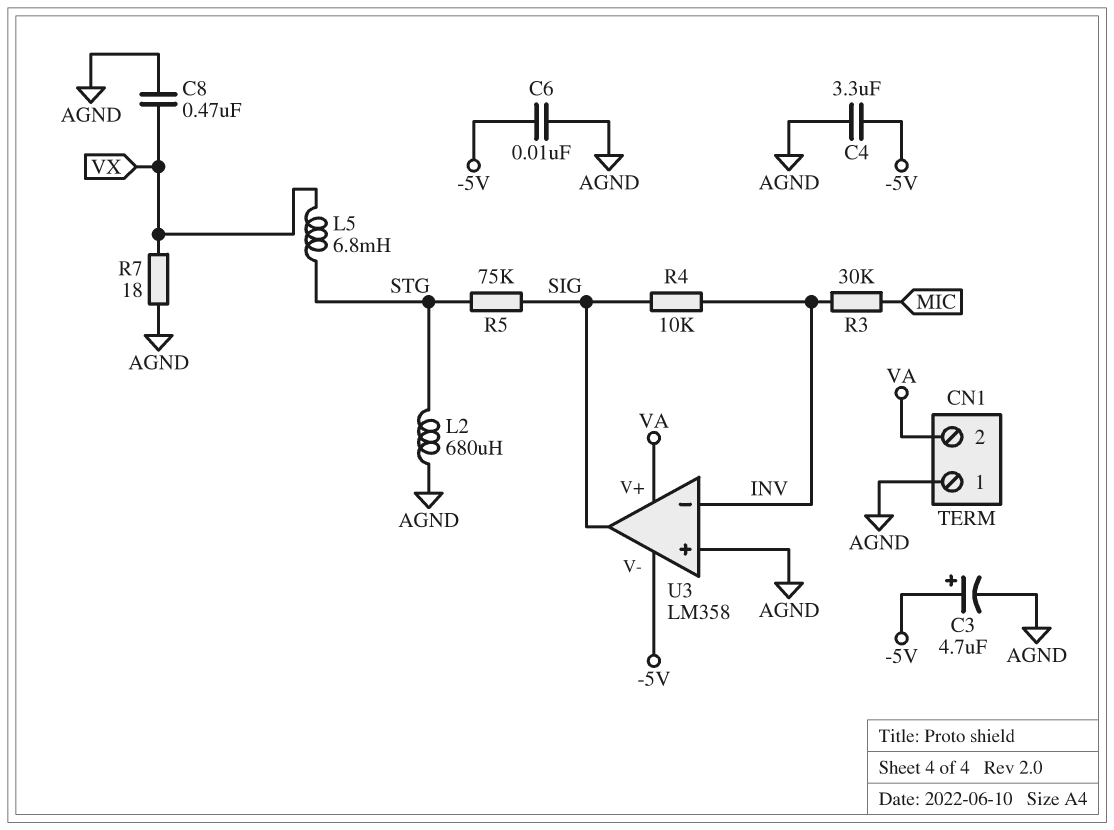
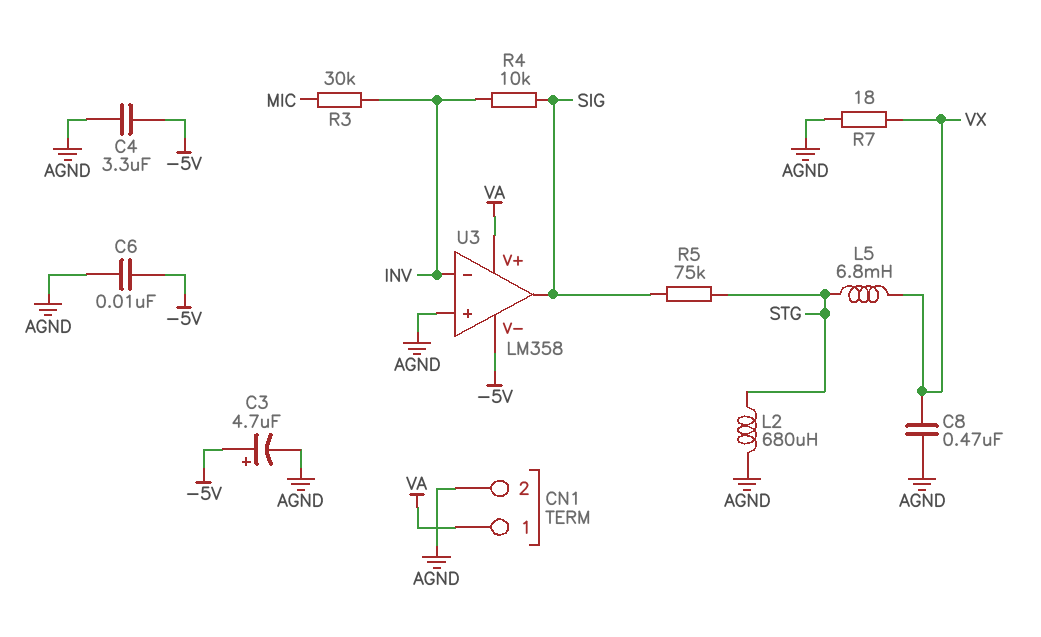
CN1 pin 1: AGND -> VA
CN1 pin 2: VA -> AGND

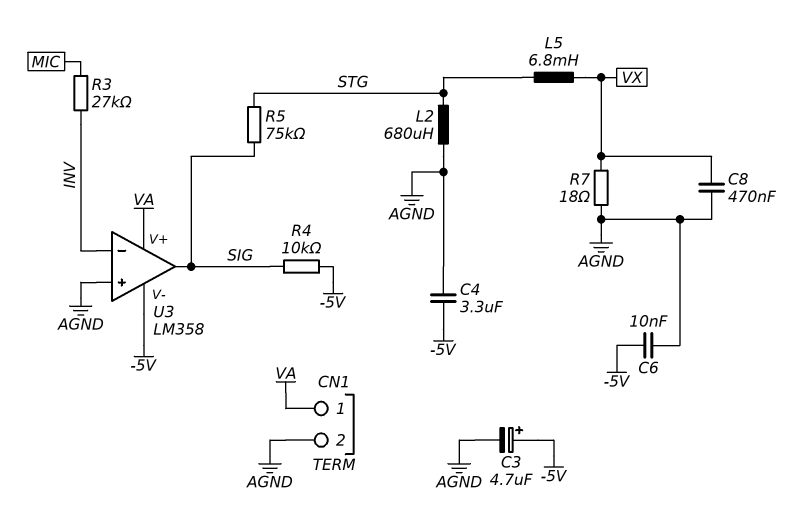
R3: 30k (INV, MIC) -> 27k (INV, MIC)
R4: 10k (INV, SIG) -> 10k (-5V, SIG)

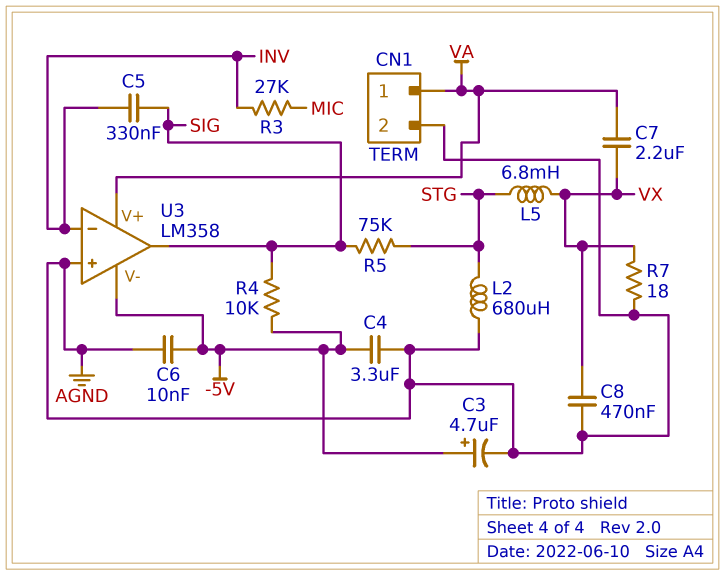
C5: none -> 330nF (INV, SIG)
C7: none -> 2.2uF (VA, VX)

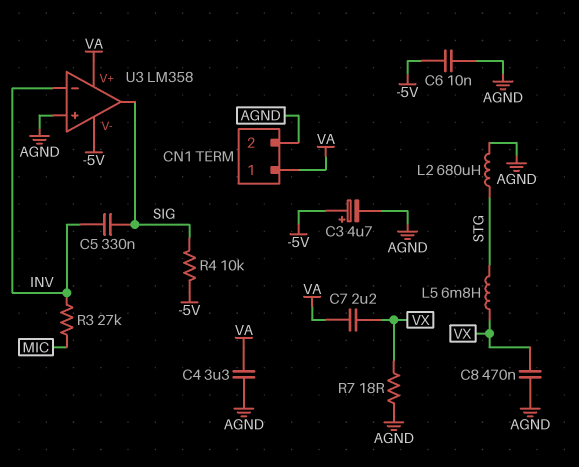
C4: 3.3uF (-5V, AGND) -> 3.3uF (AGND, VA)
R5: 75k (SIG, STG) -> none

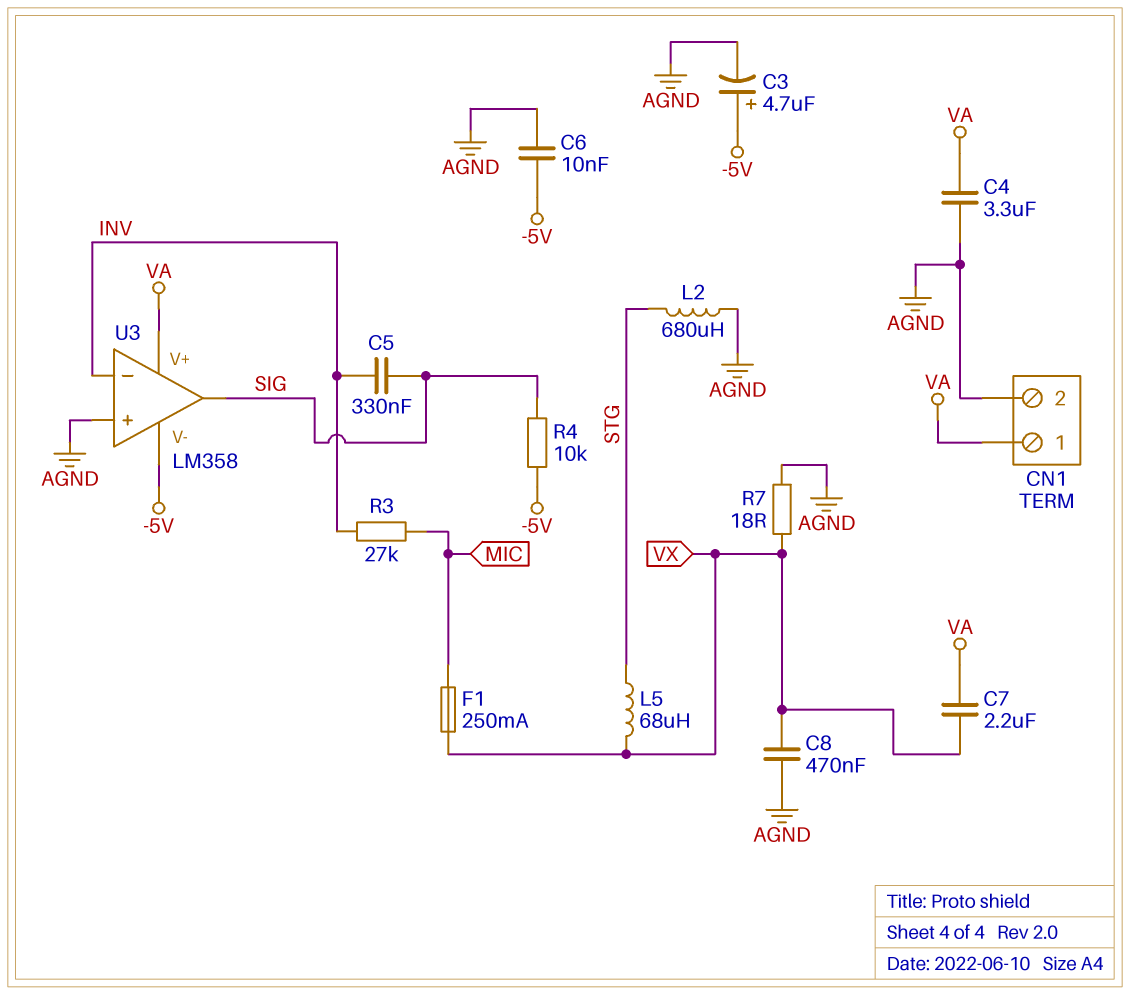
F1: none -> 250mA (MIC, VX)
L5: 6.8mH (STG, VX) -> 68uH (STG, VX)

